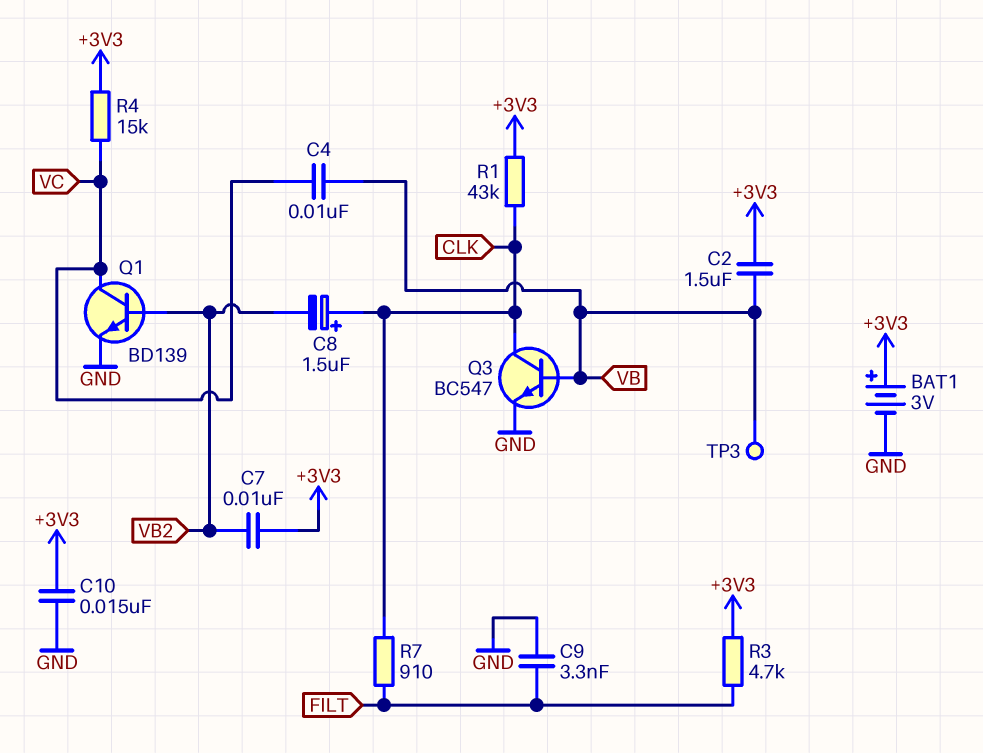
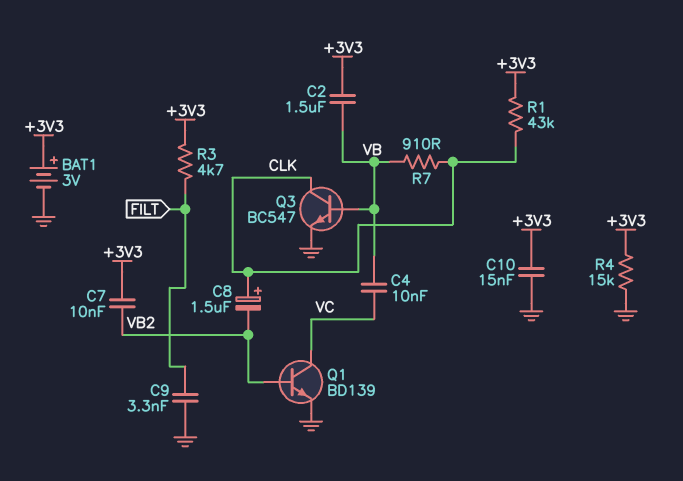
R4: 15k (+3V3, VC) -> 15k (+3V3, GND)
R7: 910 (CLK, FILT) -> 910 (CLK, VB)
TP3: test point (VB) -> none

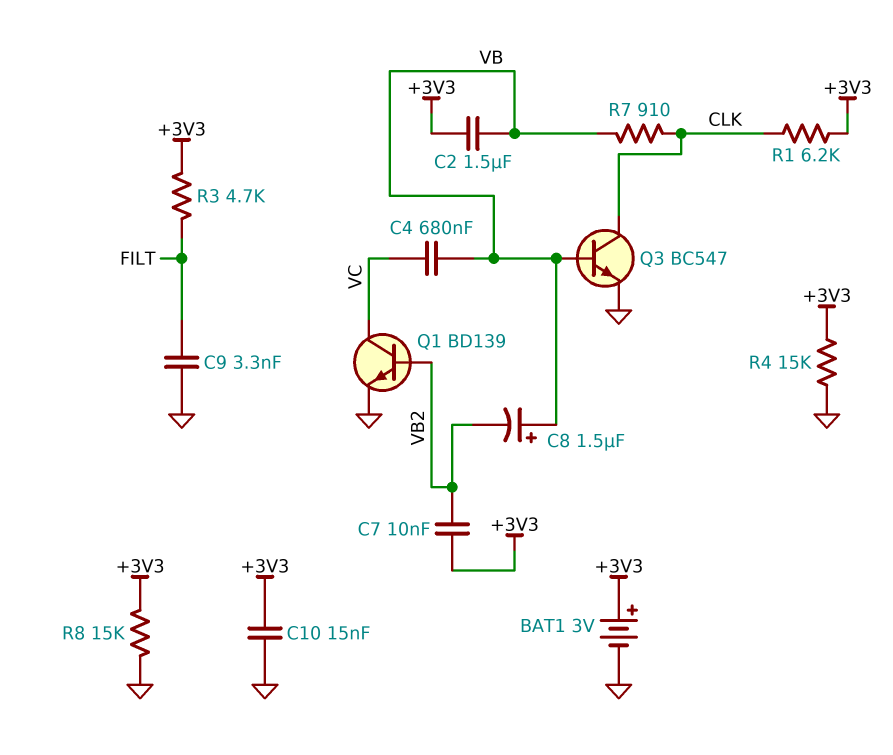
C4: 10nF (VB, VC) -> 680nF (VB, VC)
C8: 1.5uF (plus CLK, minus VB2) -> 1.5uF (plus VB, minus VB2)
R1: 43k (+3V3, CLK) -> 6.2k (+3V3, CLK)
R8: none -> 15k (+3V3, GND)

